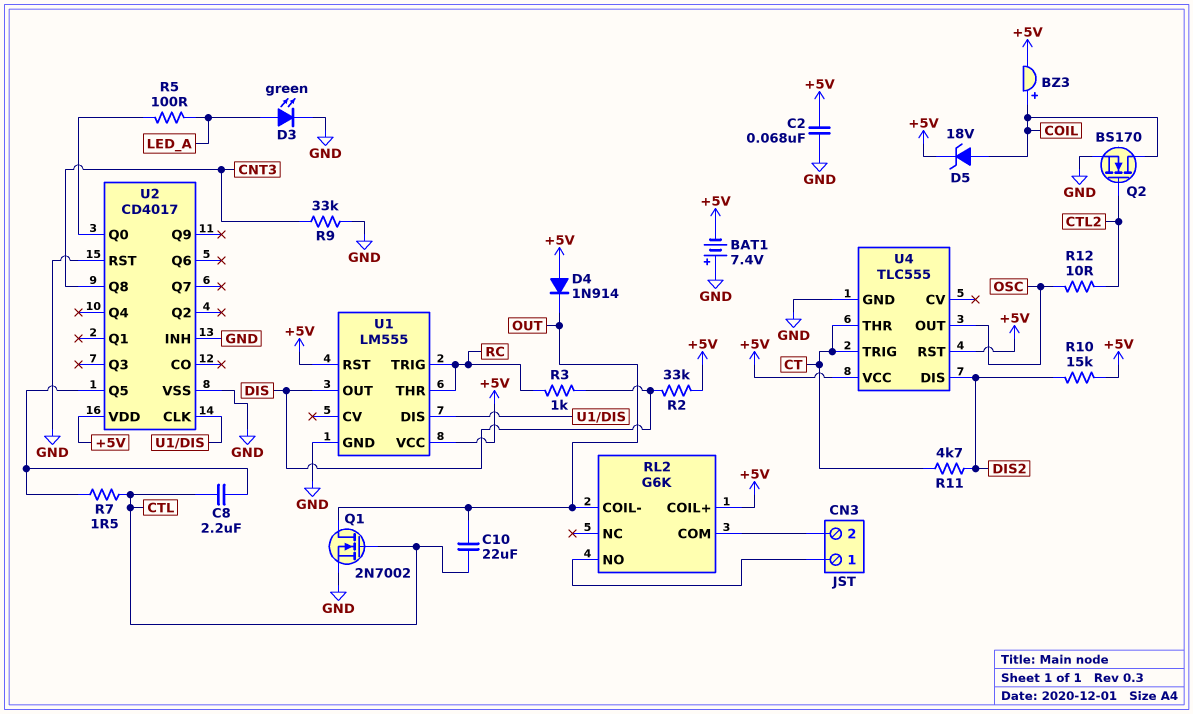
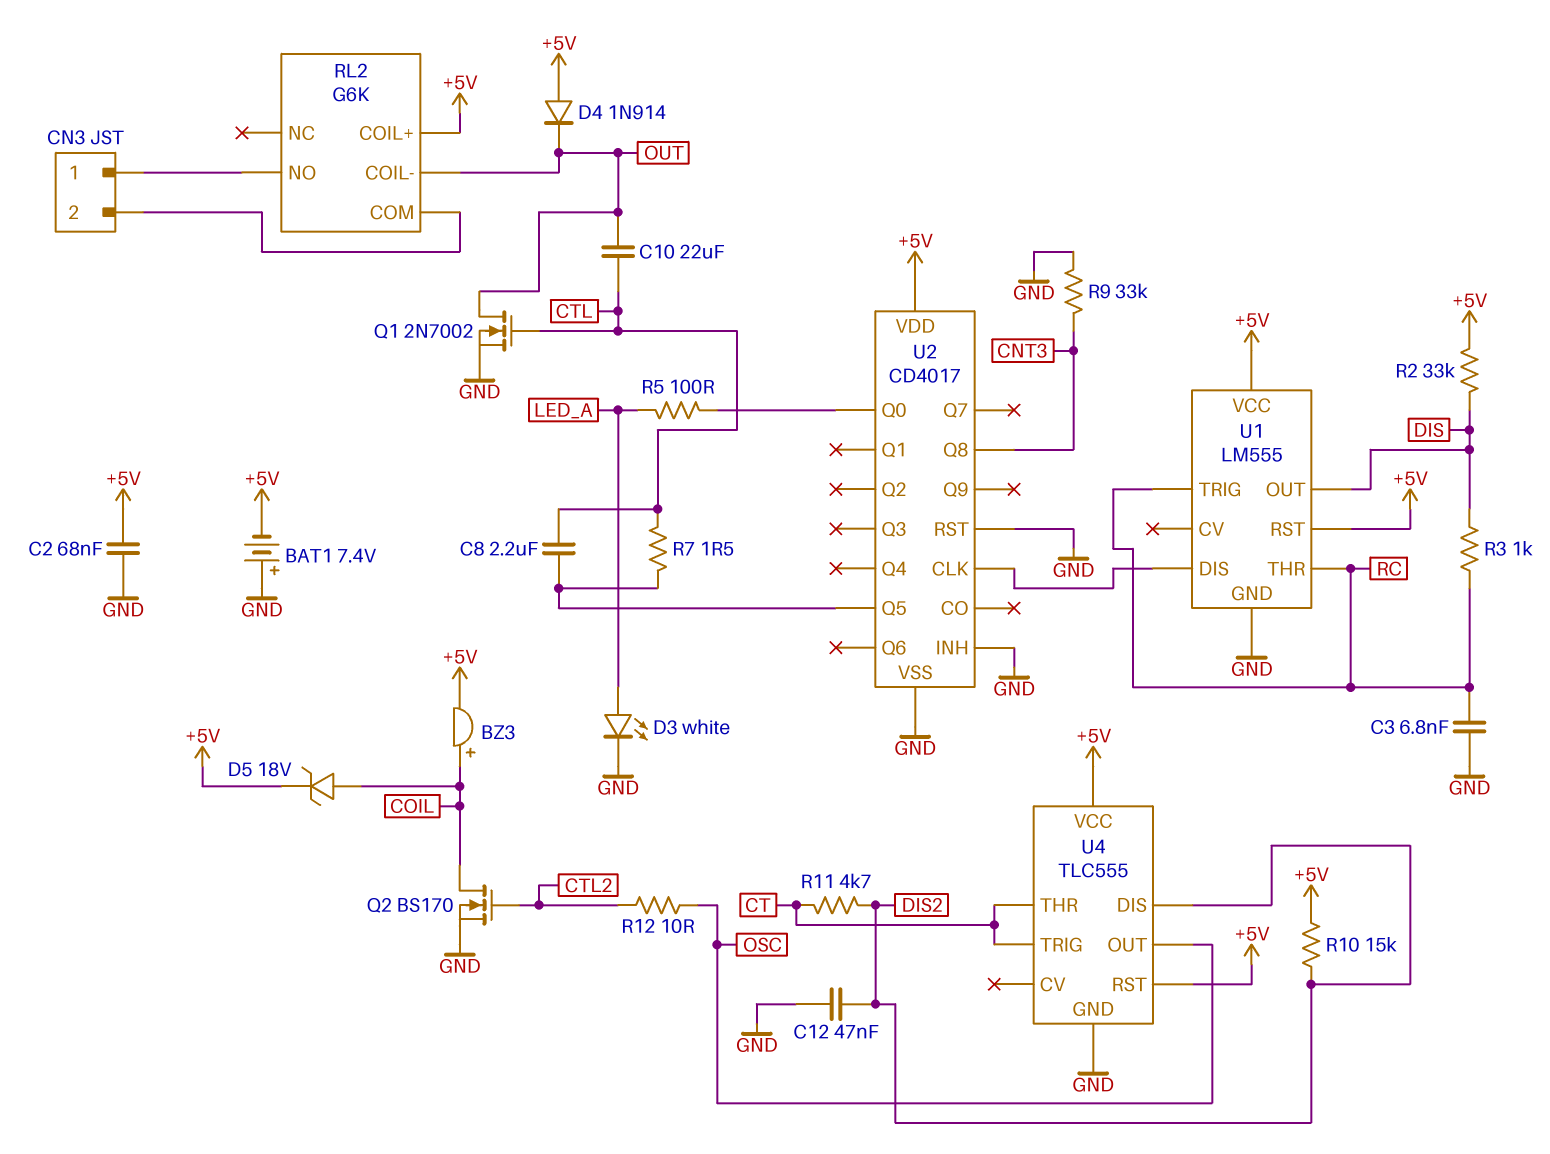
C3: none -> 6.8nF (GND, RC)
C12: none -> 47nF (DIS2, GND)
D3: LED green (A LED_A, K GND) -> LED white (A LED_A, K GND)

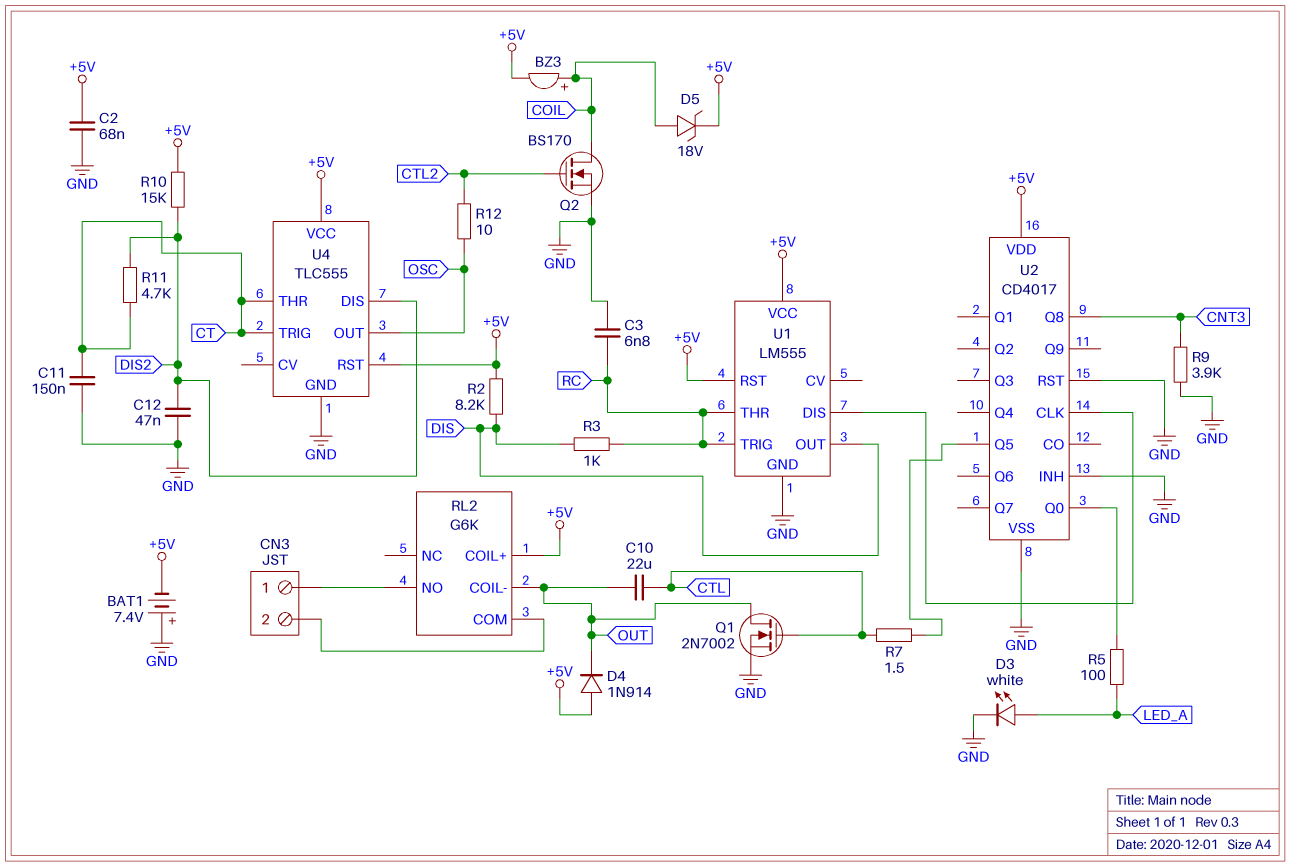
C8: 2.2uF (CTL, U2/Q5) -> none
C11: none -> 150nF (CT, GND)
R2: 33k (+5V, DIS) -> 8.2k (+5V, DIS)
R9: 33k (CNT3, GND) -> 3.9k (CNT3, GND)

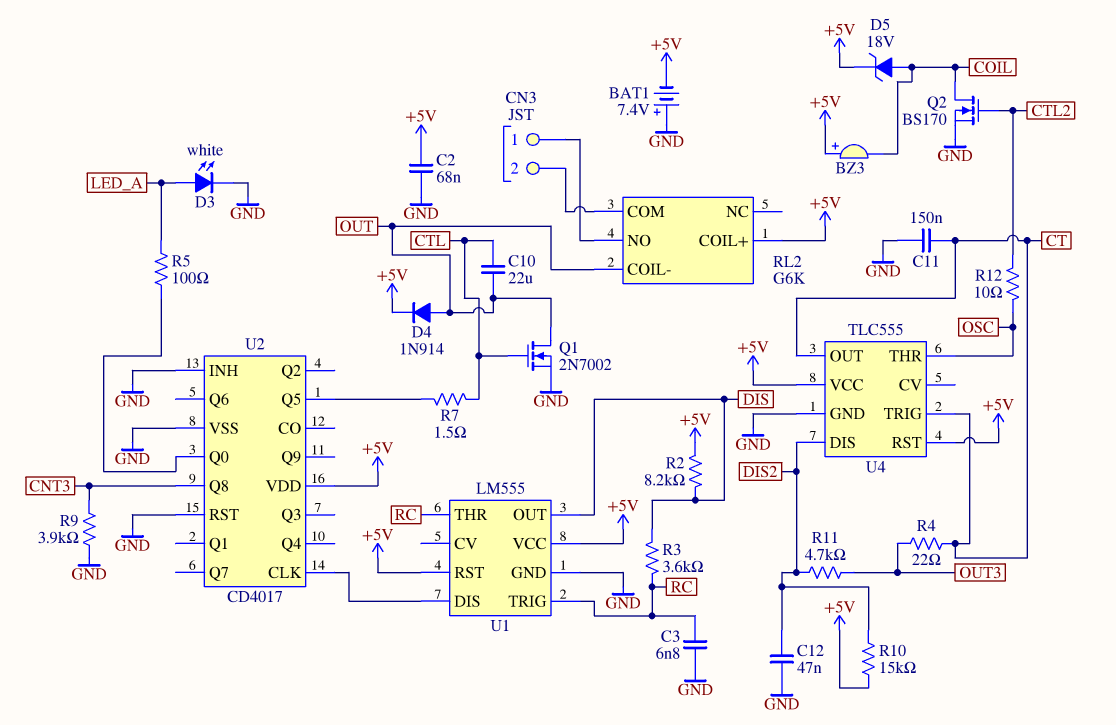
BZ3: buzzer (plus COIL, minus +5V) -> buzzer (plus +5V, minus COIL)
D4: diode 1N914 (A +5V, K OUT) -> diode 1N914 (A OUT, K +5V)
R3: 1k (DIS, RC) -> 3.6k (DIS, RC)
R4: none -> 22 (CT, OUT3)
R11: 4.7k (CT, DIS2) -> 4.7k (DIS2, OUT3)
U4 pin OUT: OSC -> CT
U4 pin THR: CT -> OSC

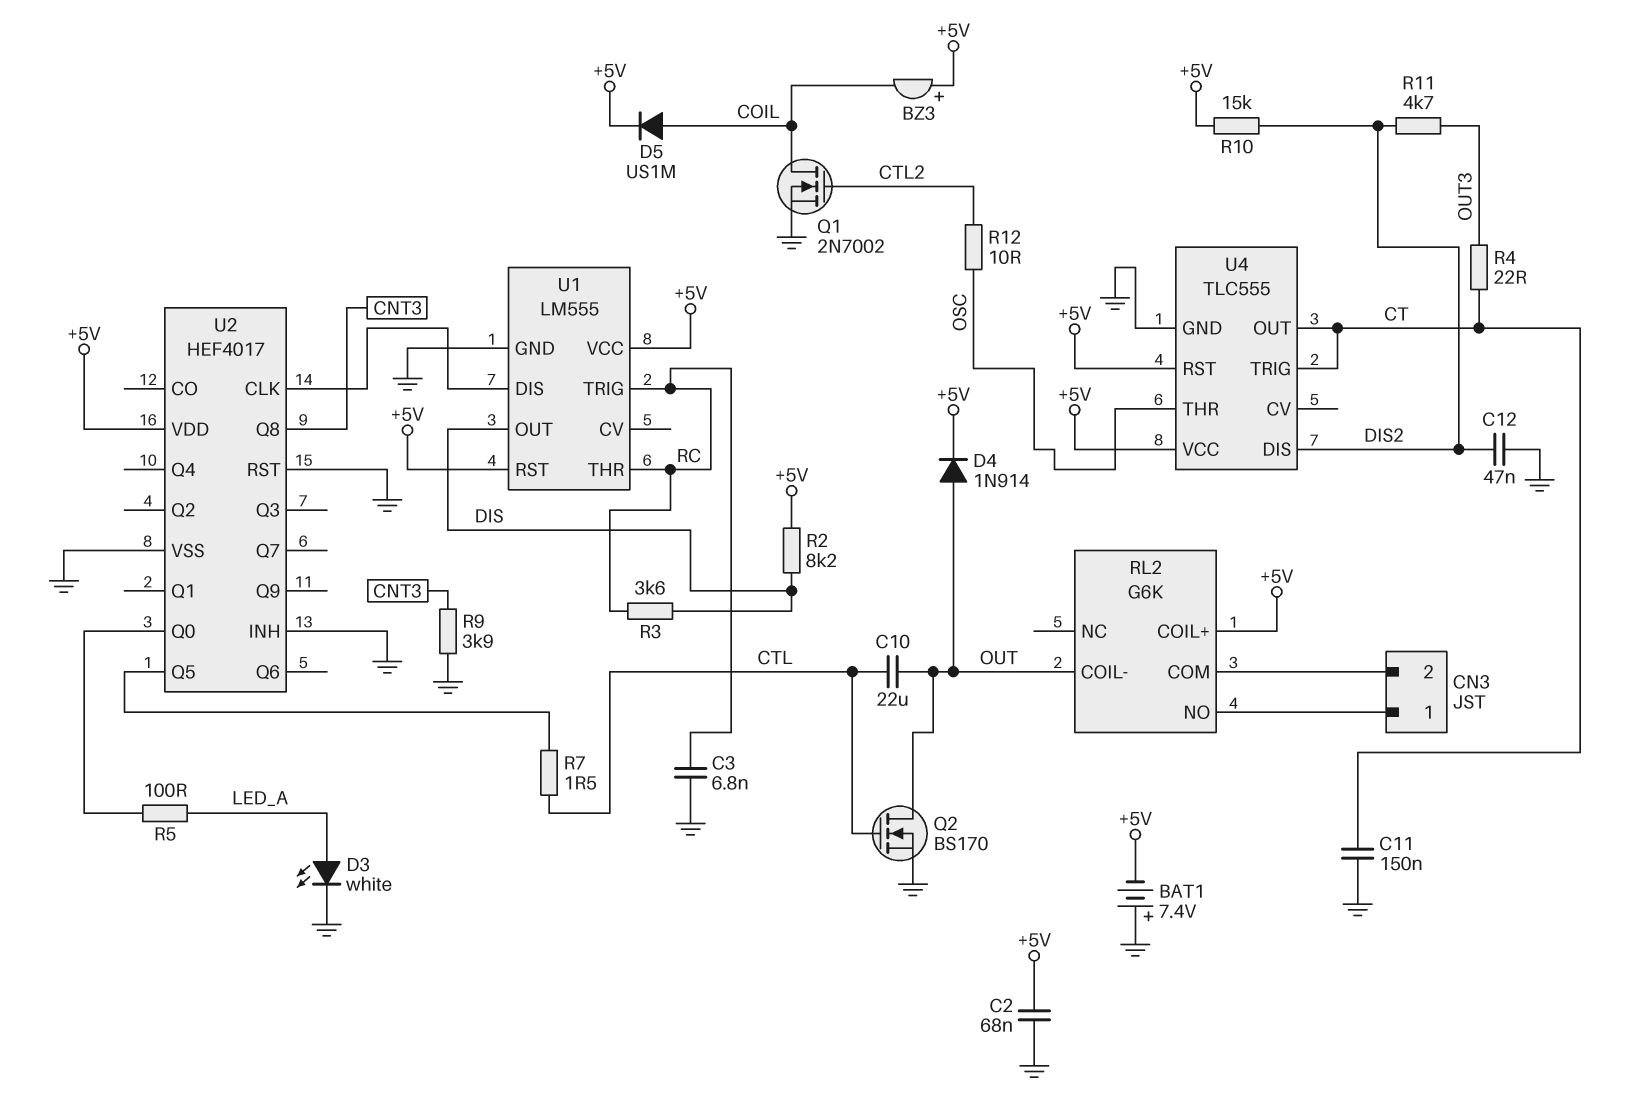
D5: zener 18V (A COIL, K +5V) -> diode US1M (A COIL, K +5V)
Q1: NMOS 2N7002 (G CTL, D OUT, S GND) -> NMOS 2N7002 (G CTL2, D COIL, S GND)
Q2: NMOS BS170 (G CTL2, D COIL, S GND) -> NMOS BS170 (G CTL, D OUT, S GND)
U2: CD4017 -> HEF4017

